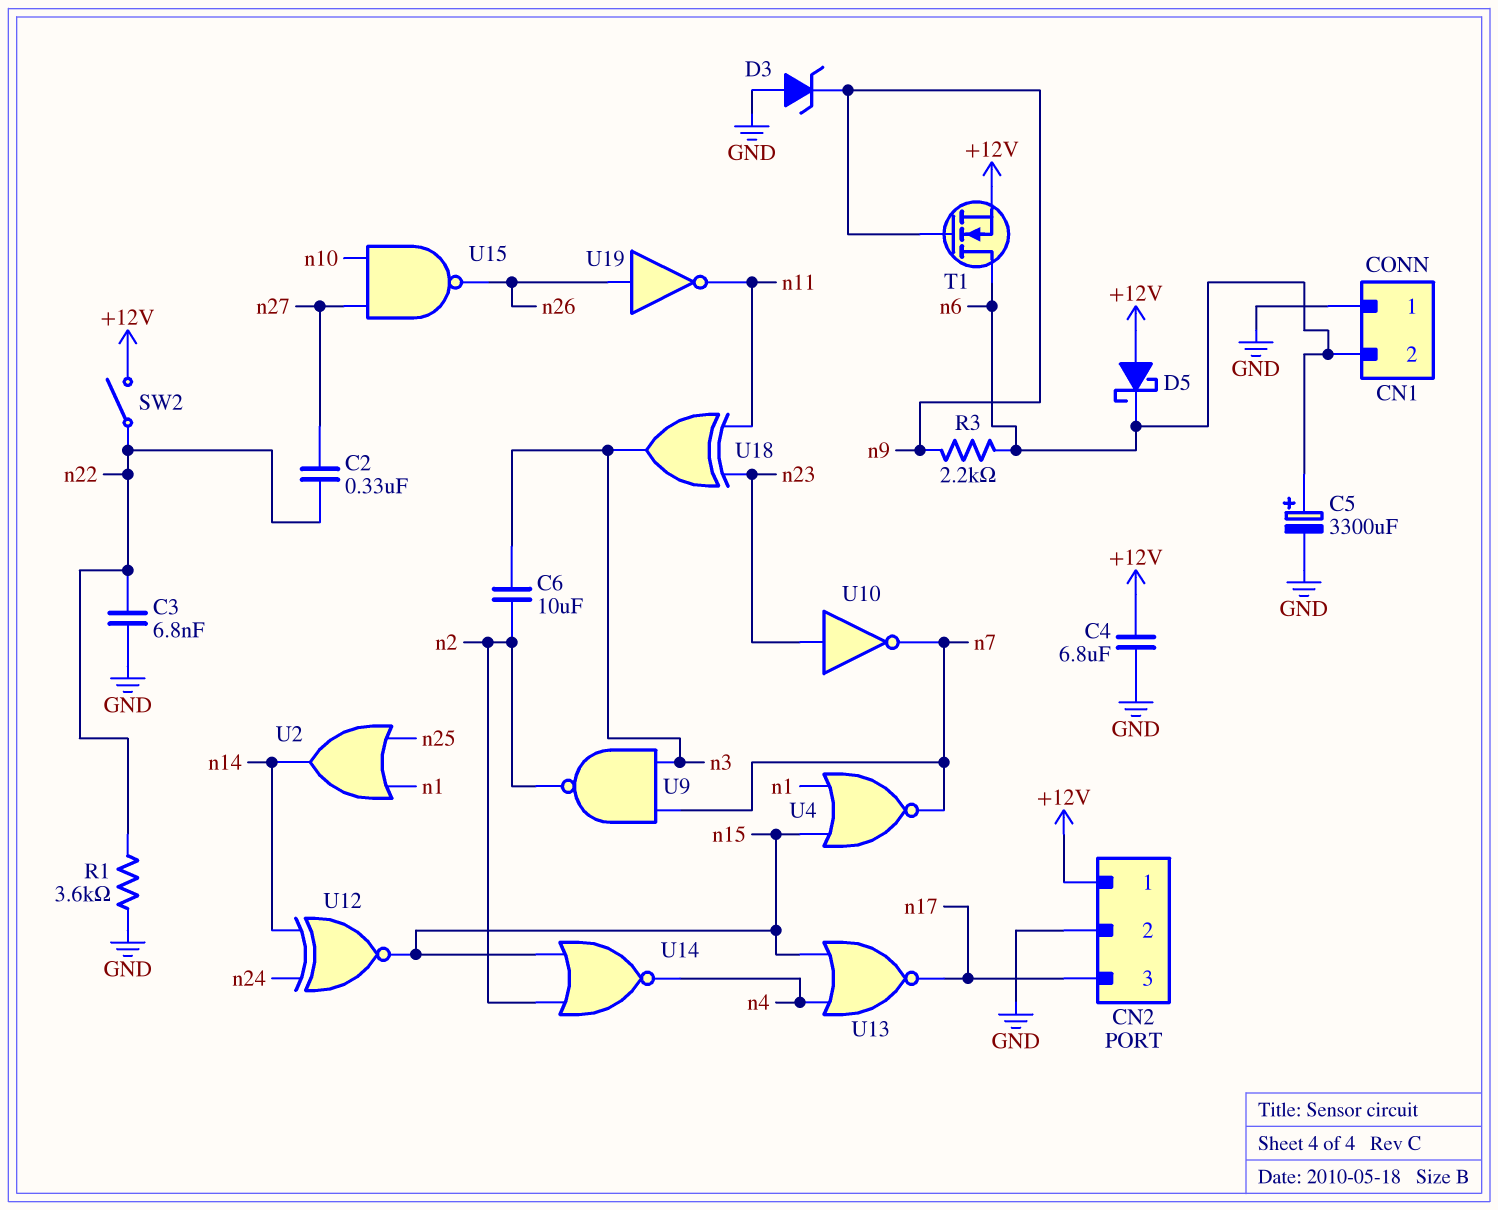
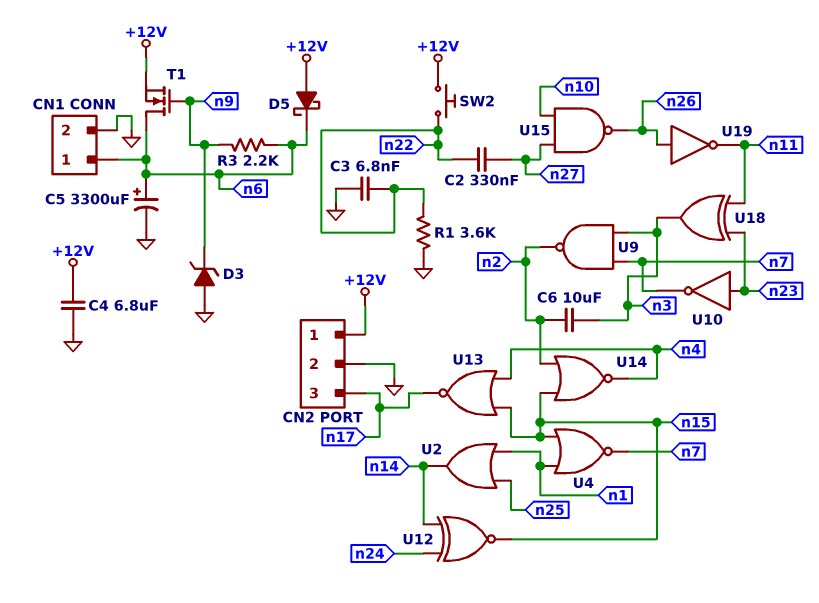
CN1 pin 1: GND -> n6
CN1 pin 2: n6 -> GND
SW2: switch (+12V, n22) -> button (+12V, n22)

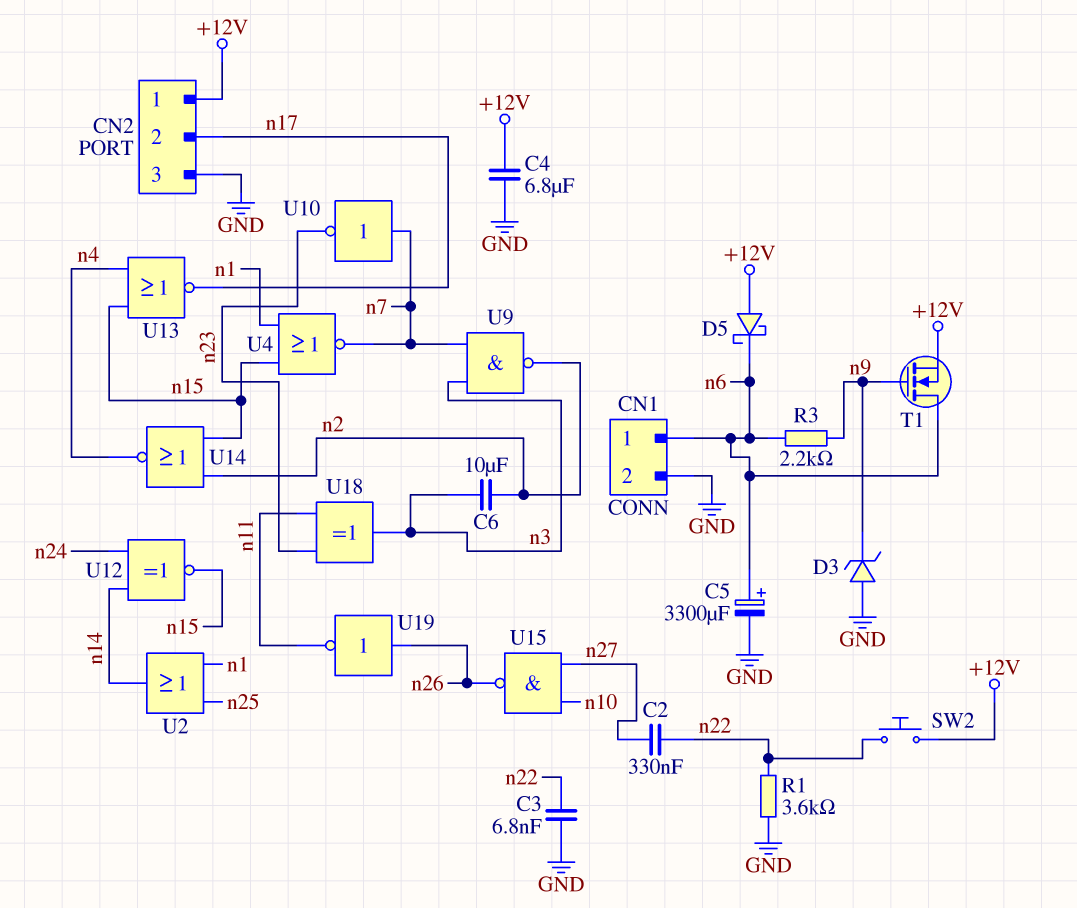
CN2 pin 2: GND -> n17
CN2 pin 3: n17 -> GND
U10: NOT (in n23, out n7) -> NOT (in n7, out n23)

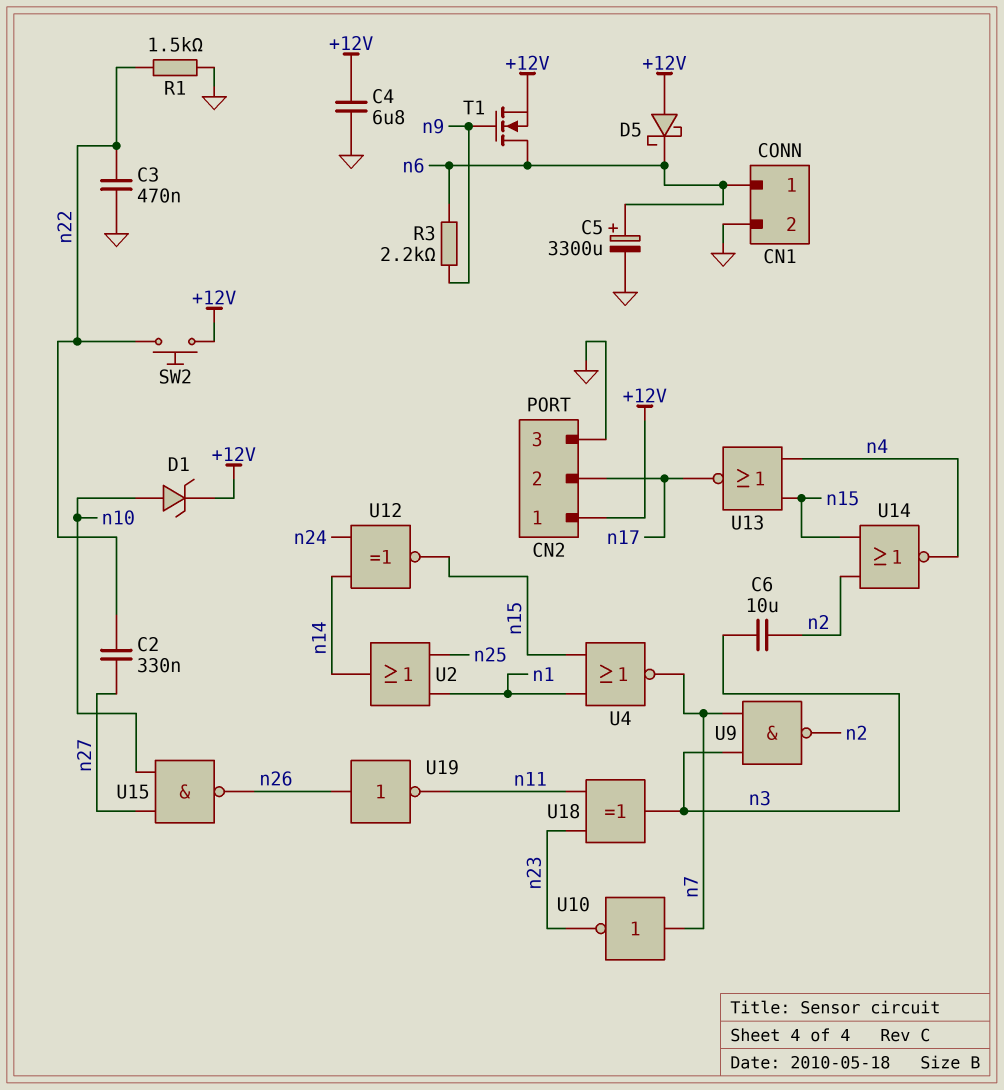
C3: 6.8nF (GND, n22) -> 470nF (GND, n22)
D1: none -> zener (A n10, K +12V)
D3: zener (A GND, K n9) -> none
R1: 3.6k (GND, n22) -> 1.5k (GND, n22)

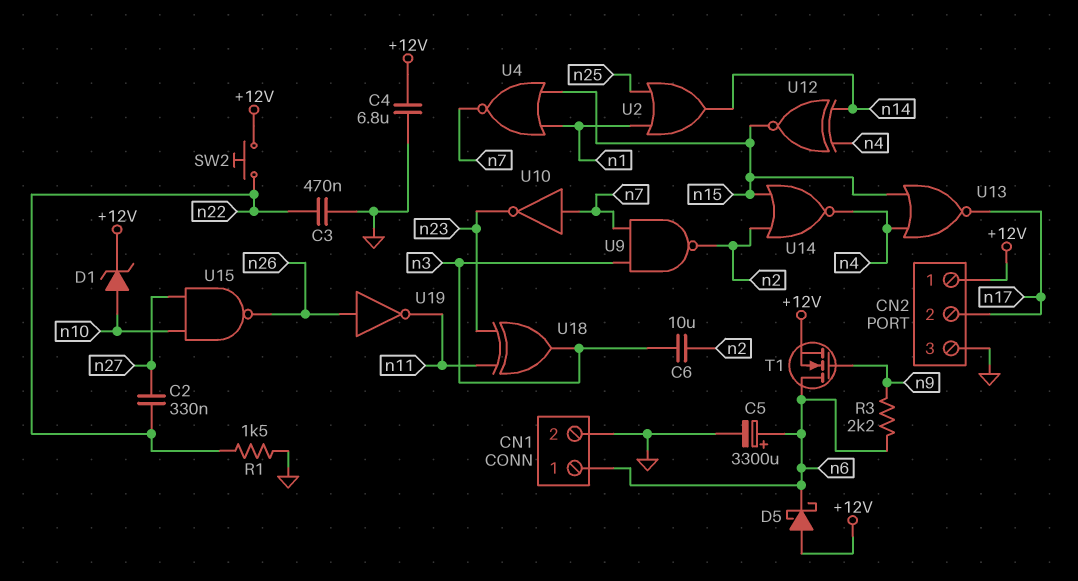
U12: XNOR (in n14, in n24, out n15) -> XNOR (in n4, in n14, out n15)

